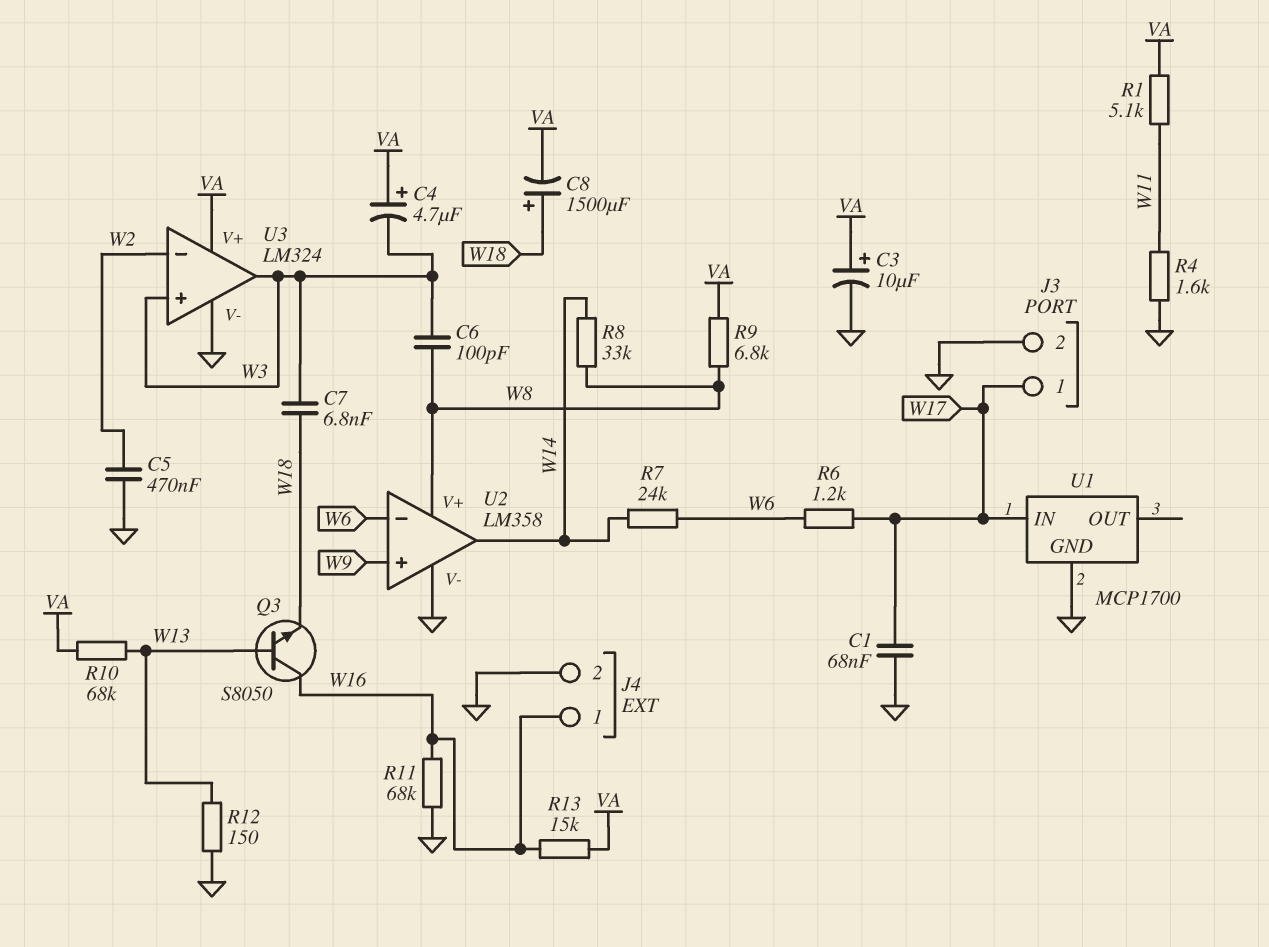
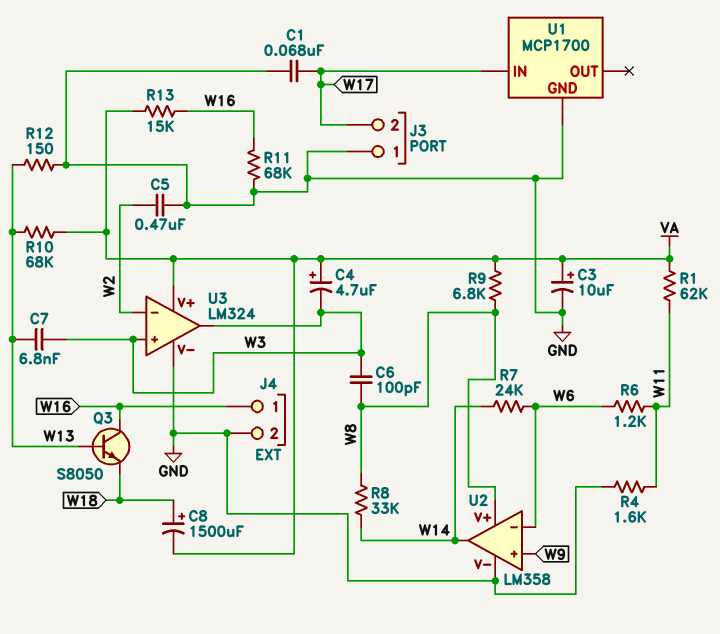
C7: 6.8nF (W3, W18) -> 6.8nF (W3, W13)
J3 pin 1: W17 -> GND
J3 pin 2: GND -> W17
R1: 5.1k (VA, W11) -> 62k (VA, W11)
R6: 1.2k (W6, W17) -> 1.2k (W6, W11)

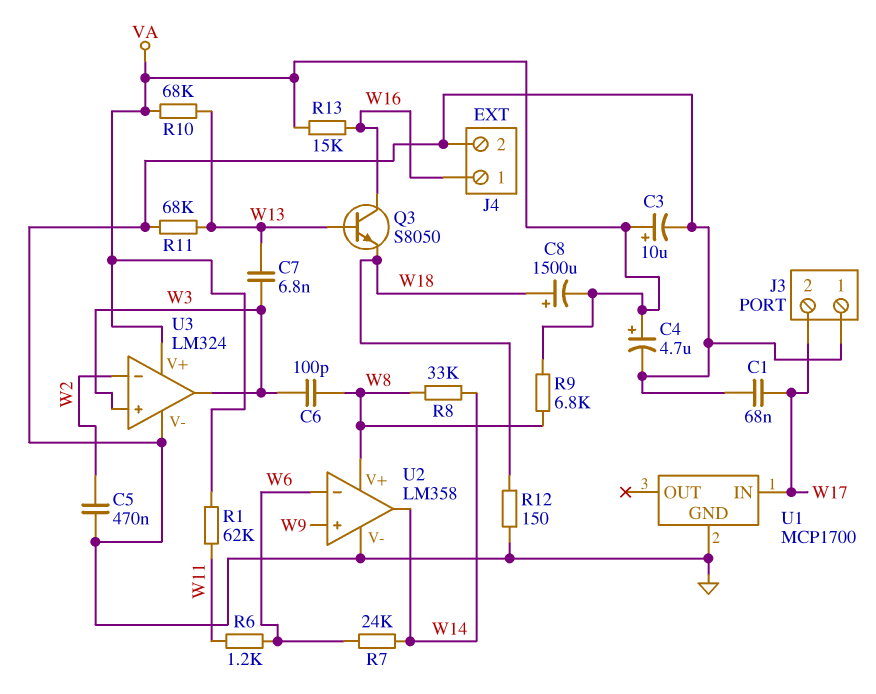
C4: 4.7uF (plus VA, minus W3) -> 4.7uF (plus VA, minus GND)
R4: 1.6k (GND, W11) -> none
R11: 68k (GND, W16) -> 68k (GND, W13)
R12: 150 (GND, W13) -> 150 (GND, W18)

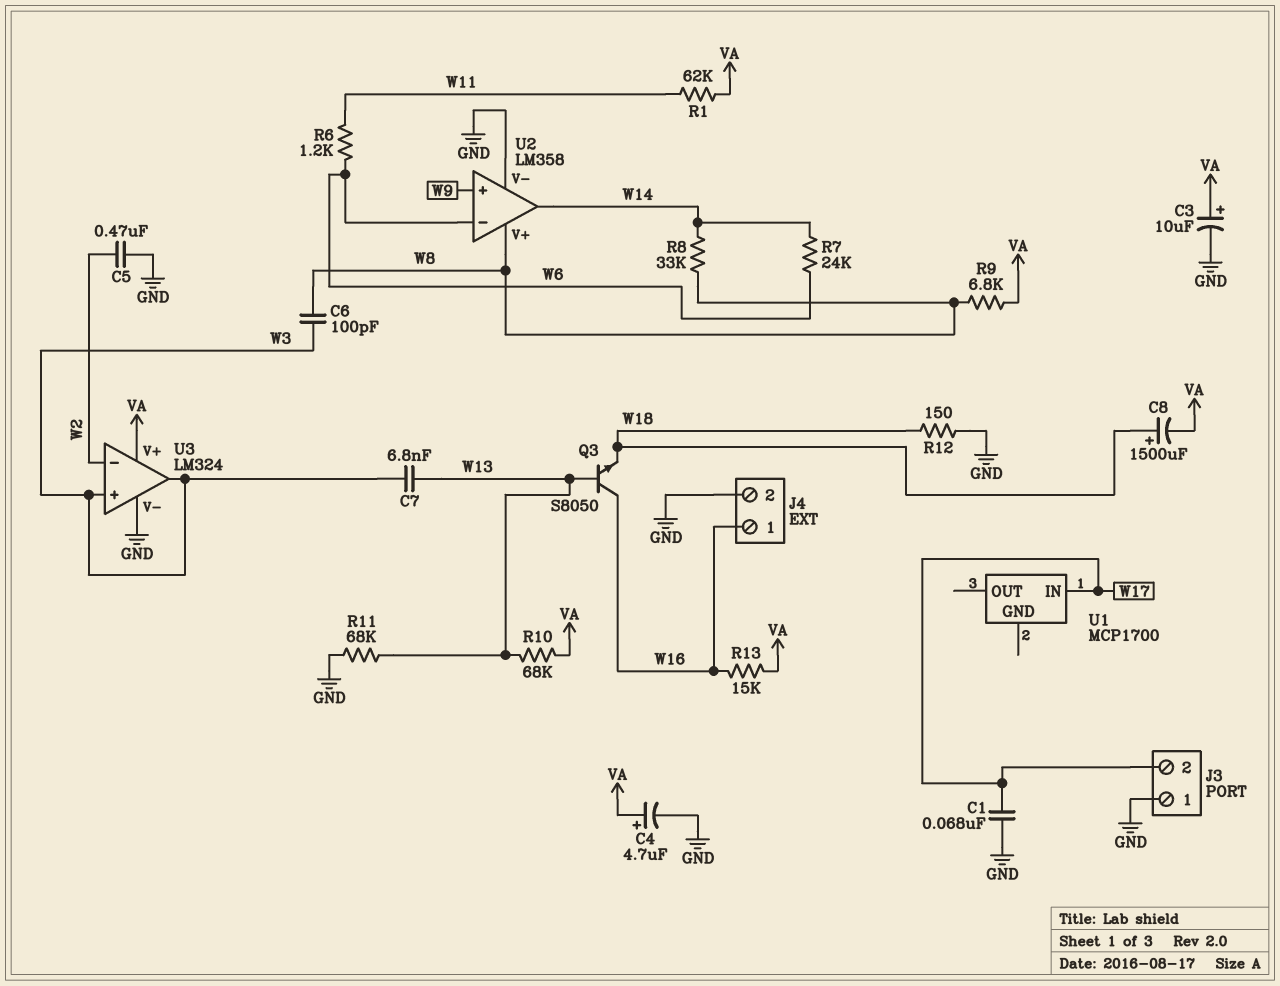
U1 pin GND: GND -> none

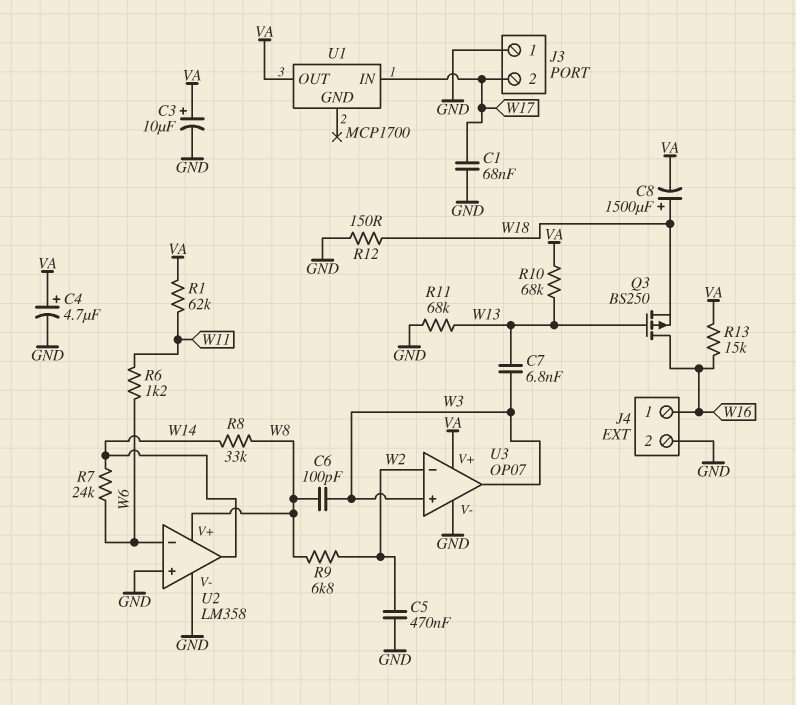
Q3: NPN S8050 (B W13, C W16, E W18) -> PMOS BS250 (G W13, D W16, S W18)
R9: 6.8k (VA, W8) -> 6.8k (W2, W8)
U1 pin OUT: none -> VA
U2 pin in+: W9 -> GND
U3: LM324 -> OP07

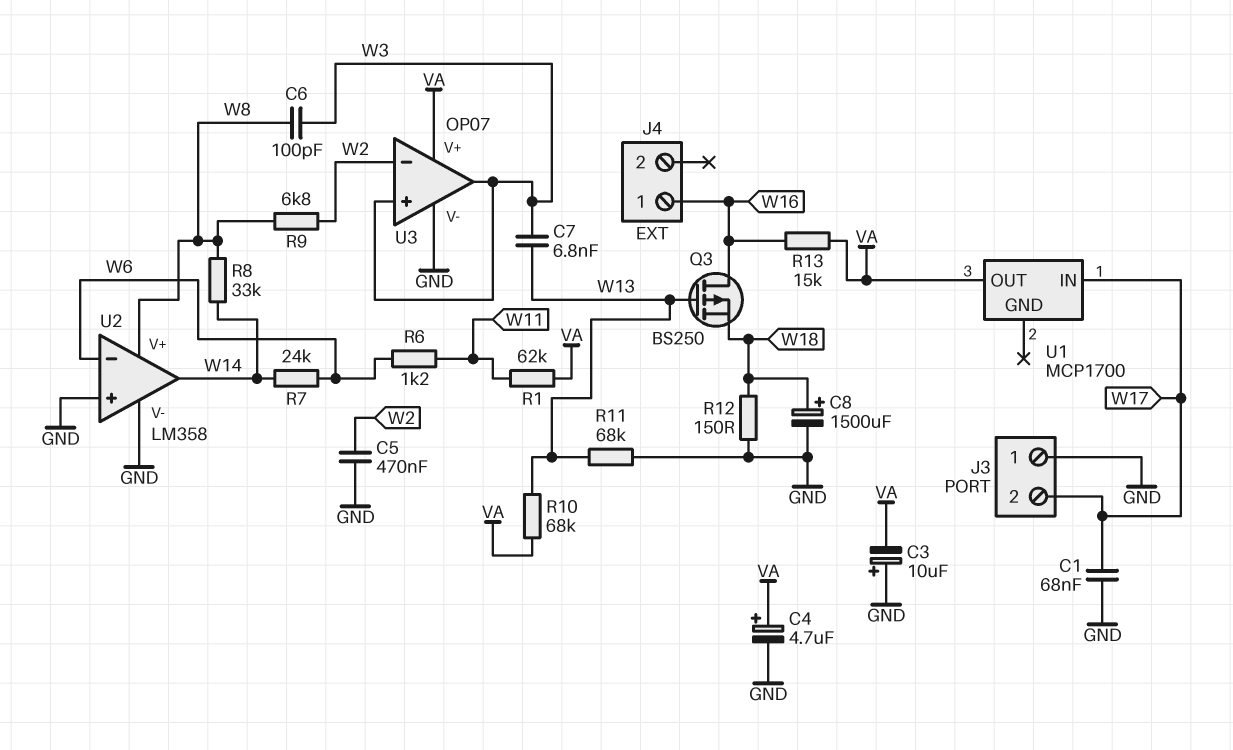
C3: 10uF (plus VA, minus GND) -> 10uF (plus GND, minus VA)
C8: 1500uF (plus W18, minus VA) -> 1500uF (plus W18, minus GND)
J4 pin 2: GND -> none

